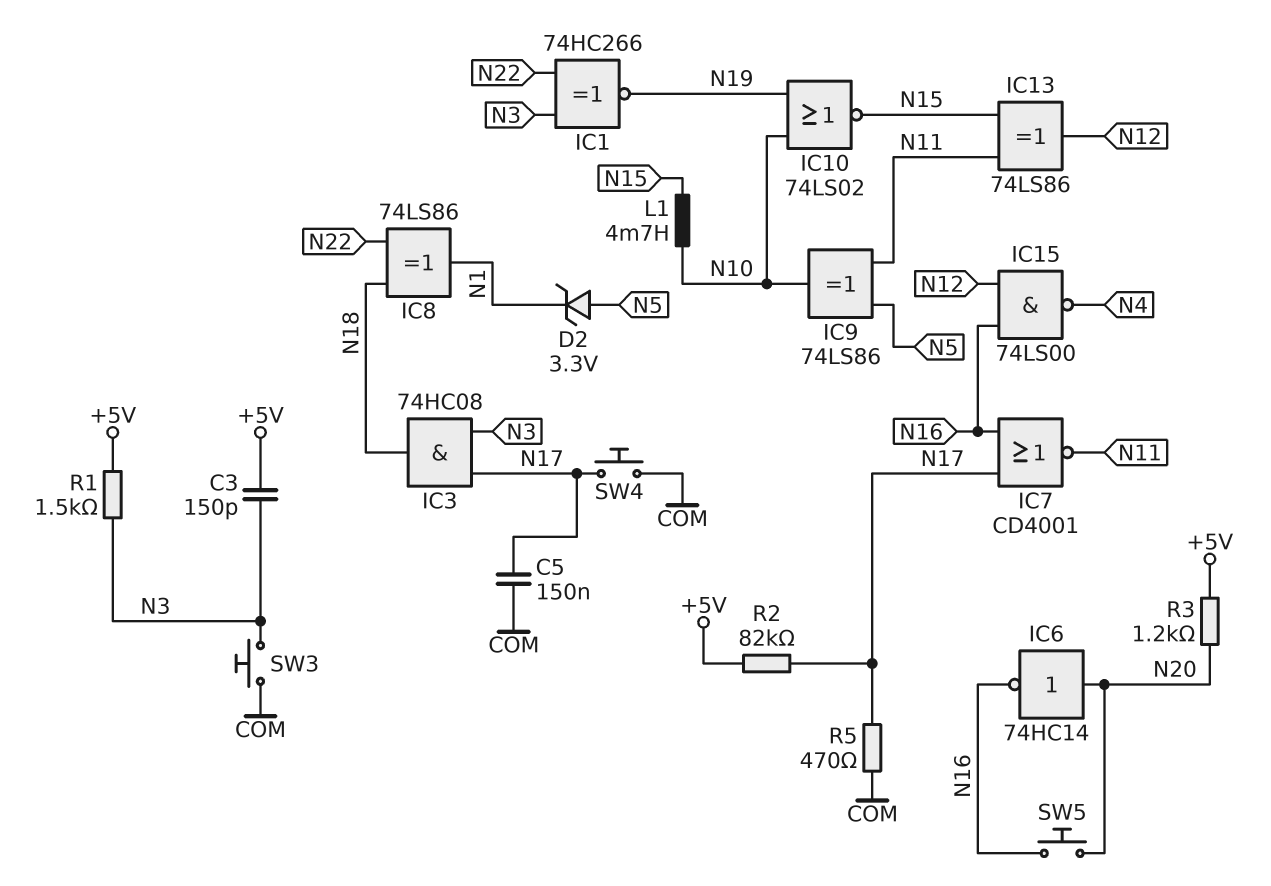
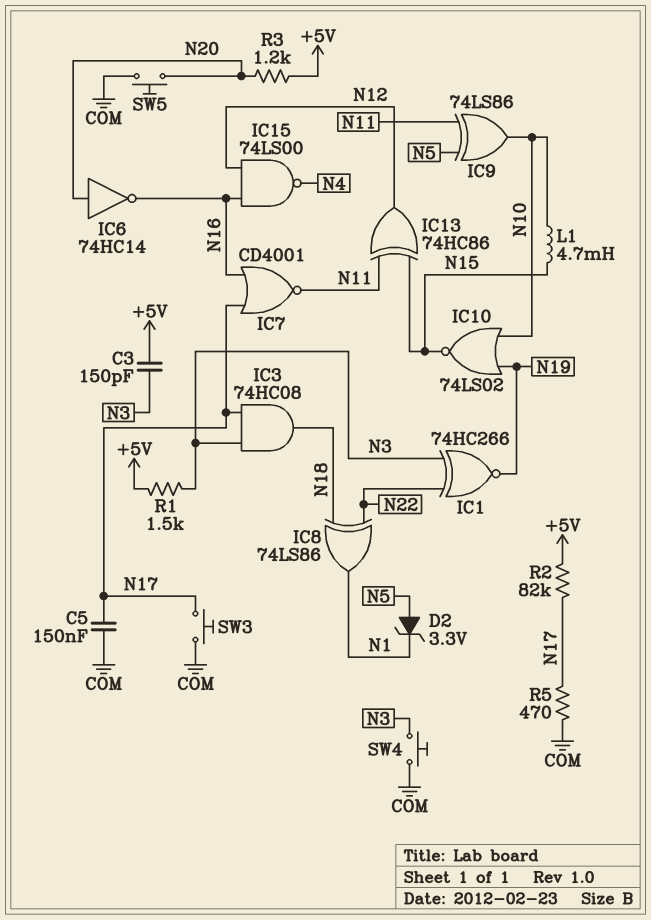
IC13: XOR 74LS86 (in N11, in N15, out N12) -> XOR 74HC86 (in N11, in N15, out N12)
SW3: button (COM, N3) -> button (COM, N17)
SW4: button (COM, N17) -> button (COM, N3)
SW5: button (N16, N20) -> button (COM, N20)

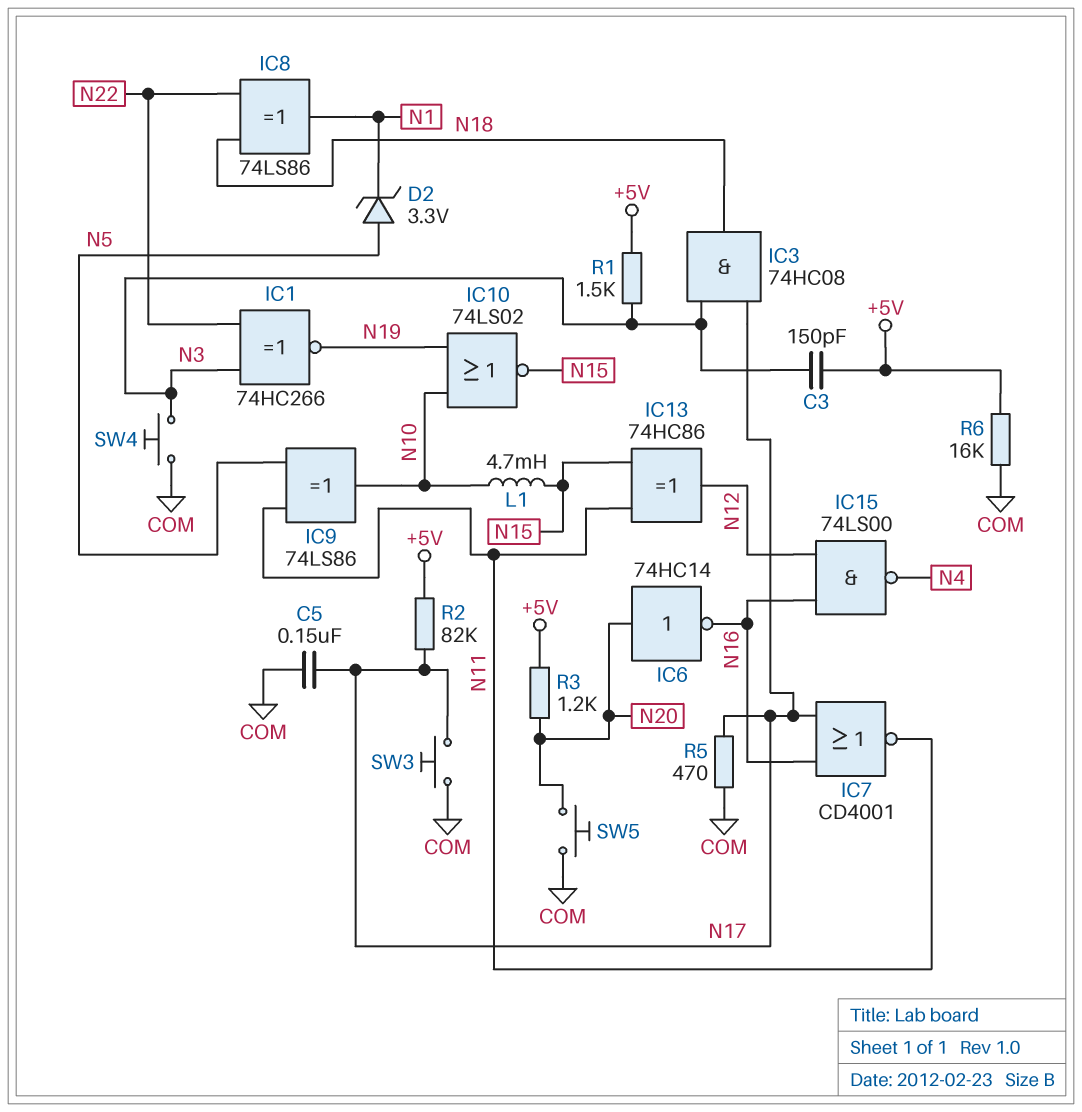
R6: none -> 16k (+5V, COM)

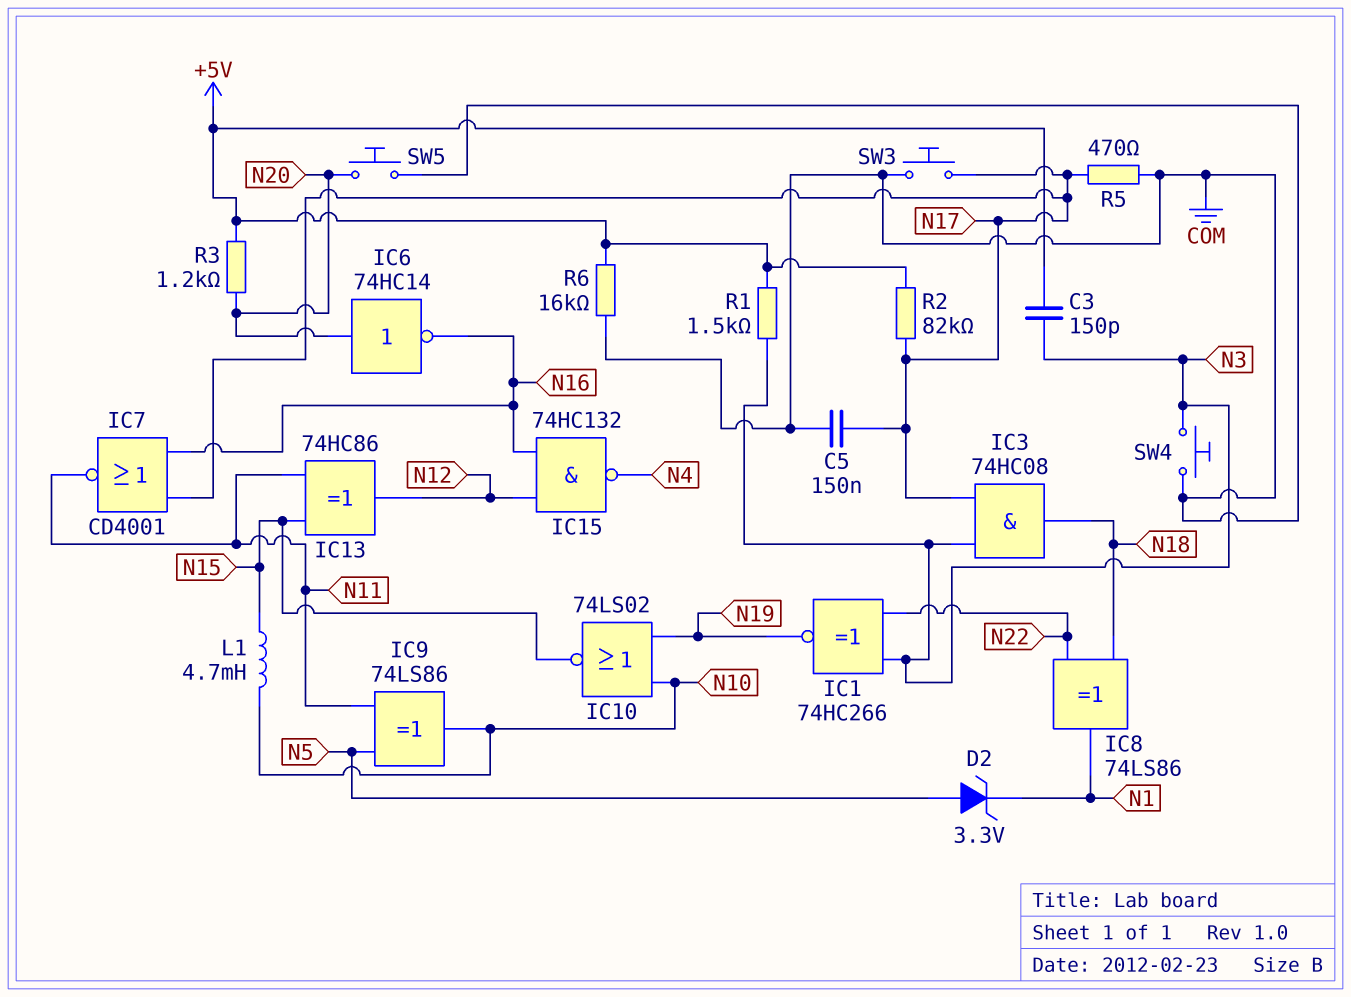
IC15: NAND 74LS00 (in N12, in N16, out N4) -> NAND 74HC132 (in N12, in N16, out N4)

